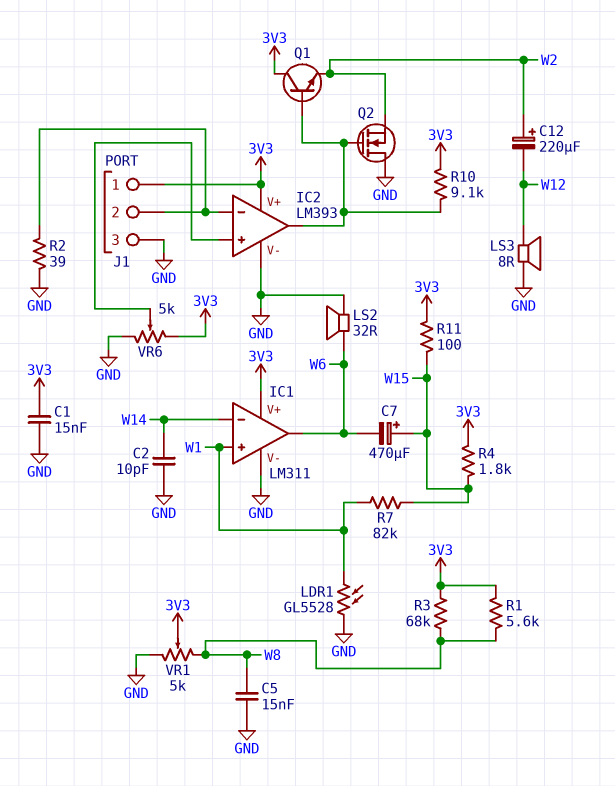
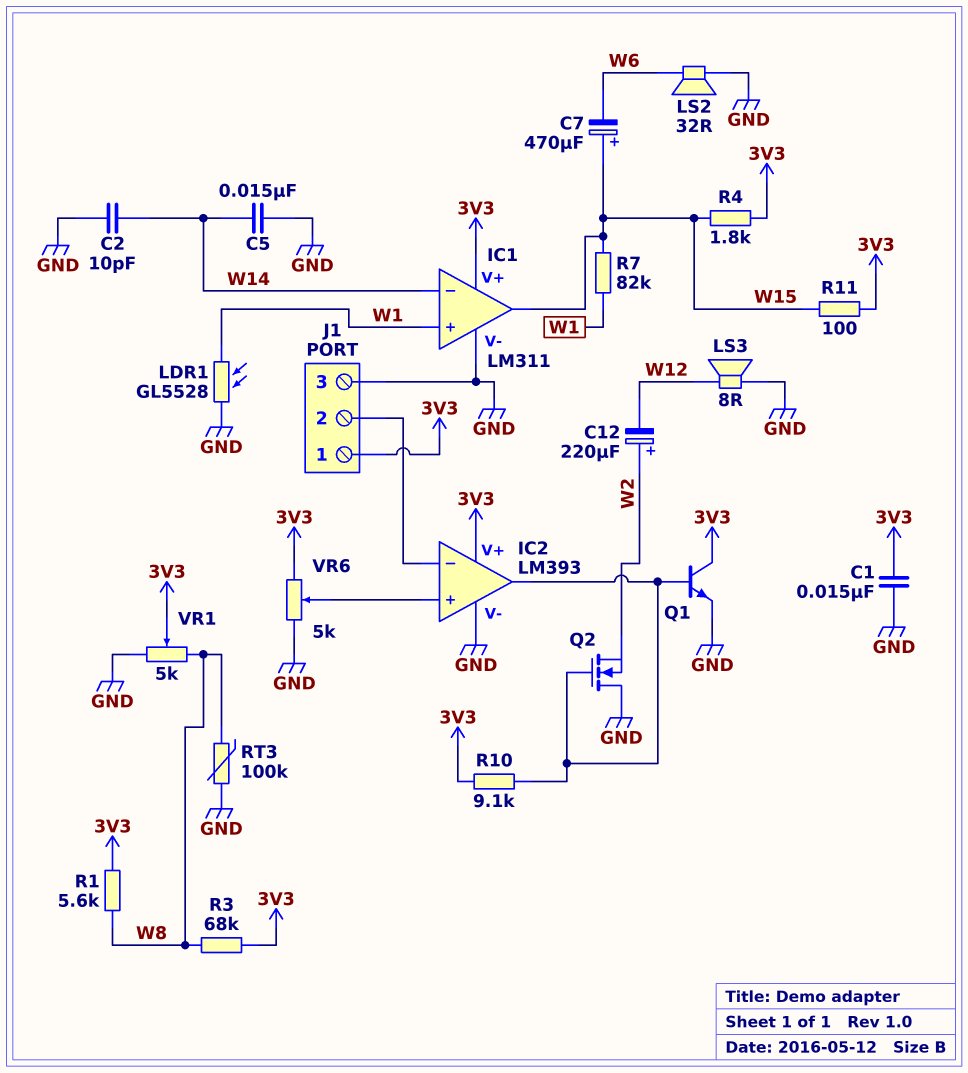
C5: 15nF (GND, W8) -> 15nF (GND, W14)
IC1 pin out: W6 -> W15
Q1: NPN (B IC2/out, C 3V3, E W2) -> NPN (B IC2/out, C 3V3, E GND)
R2: 39 (GND, IC2/in-) -> none
RT3: none -> 100k (GND, W8)

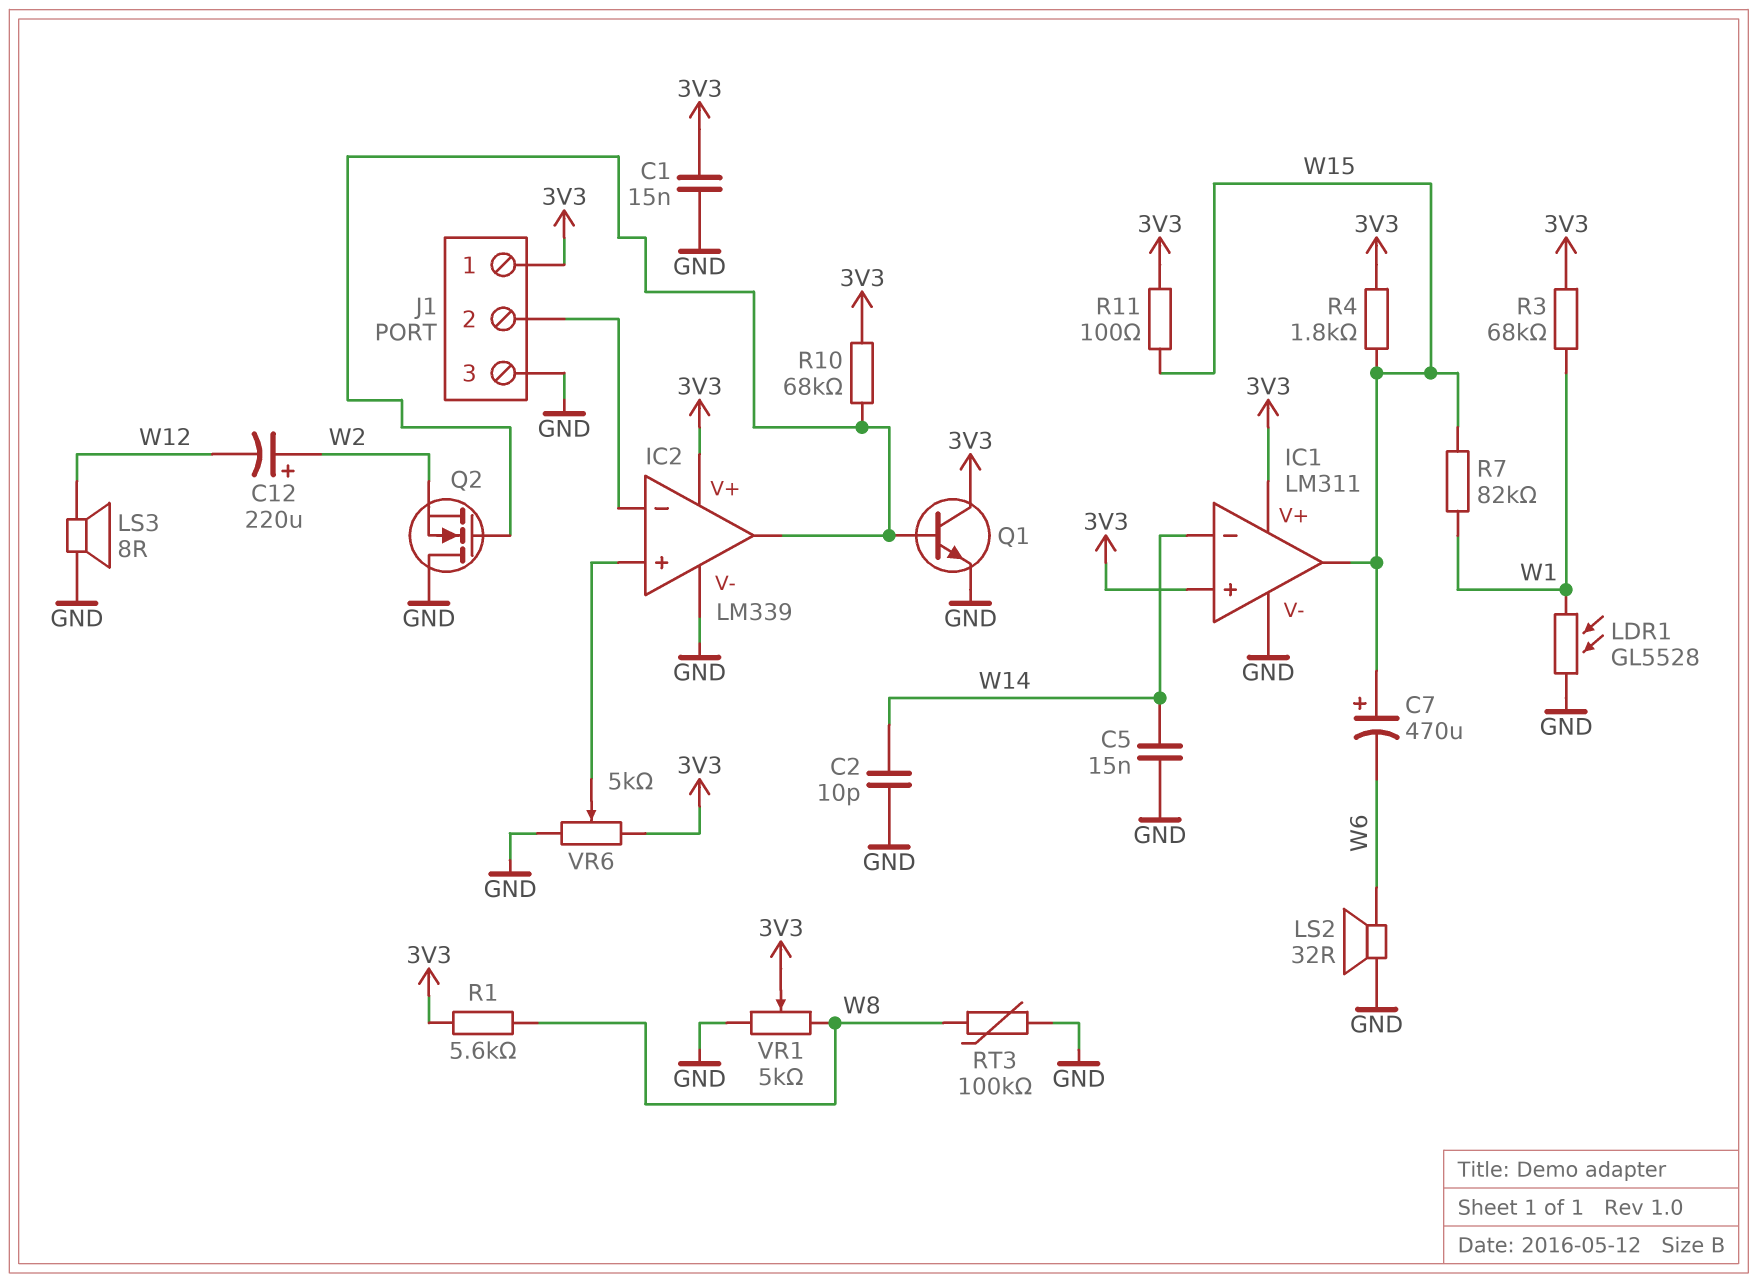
IC1 pin in+: W1 -> 3V3
IC2: LM393 -> LM339
R3: 68k (3V3, W8) -> 68k (3V3, W1)
R10: 9.1k (3V3, IC2/out) -> 68k (3V3, IC2/out)

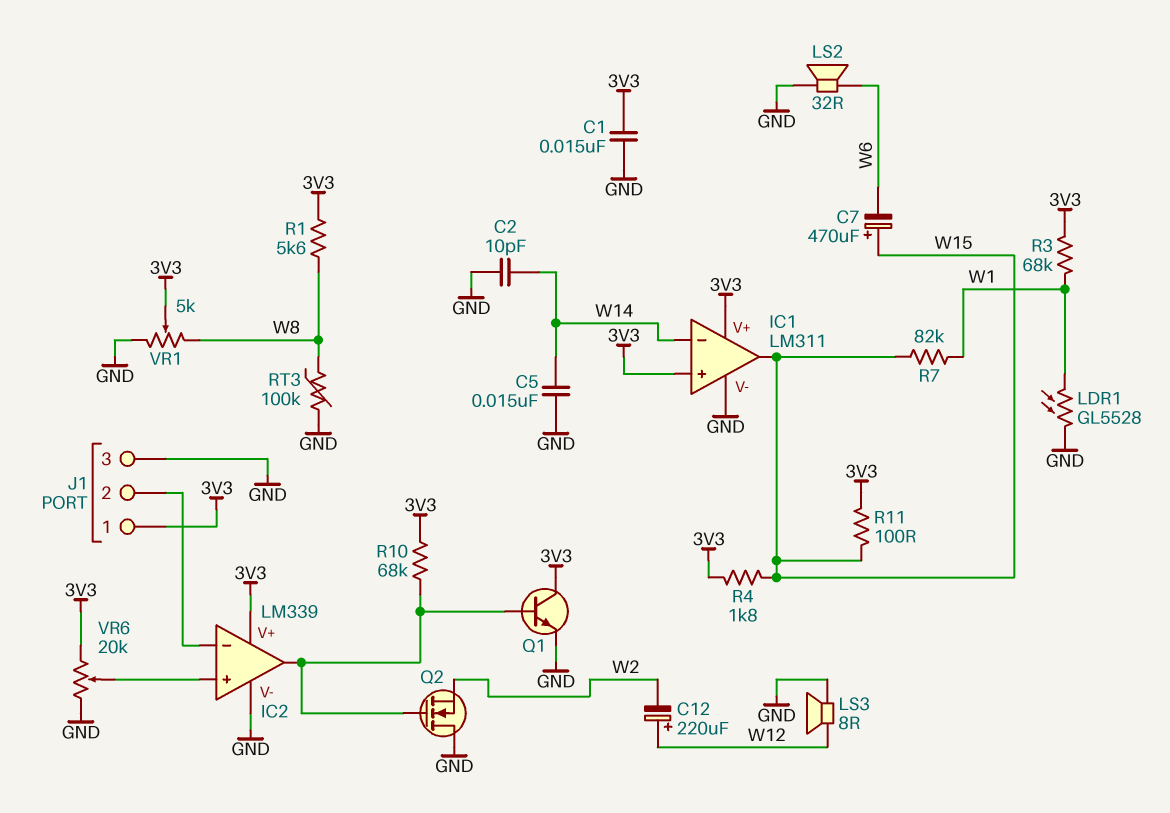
C12: 220uF (plus W2, minus W12) -> 220uF (plus W12, minus W2)
VR6: 5k (3V3, GND, wiper IC2/in+) -> 20k (3V3, GND, wiper IC2/in+)

